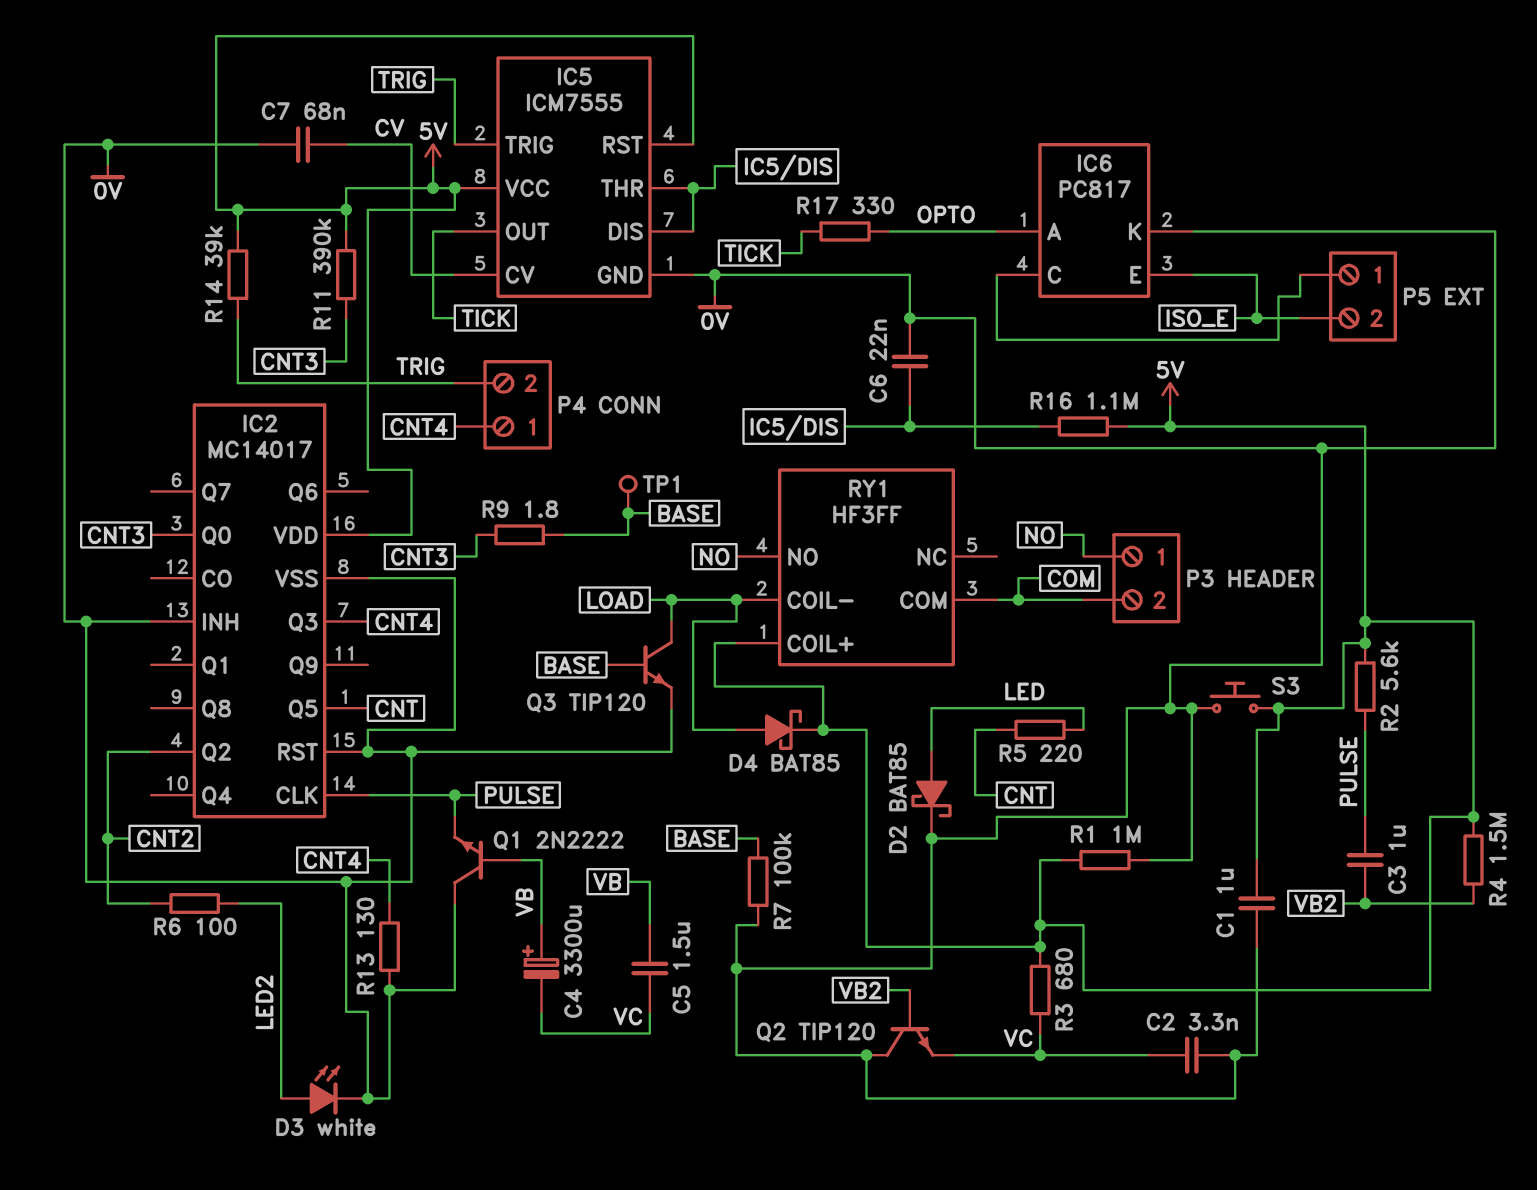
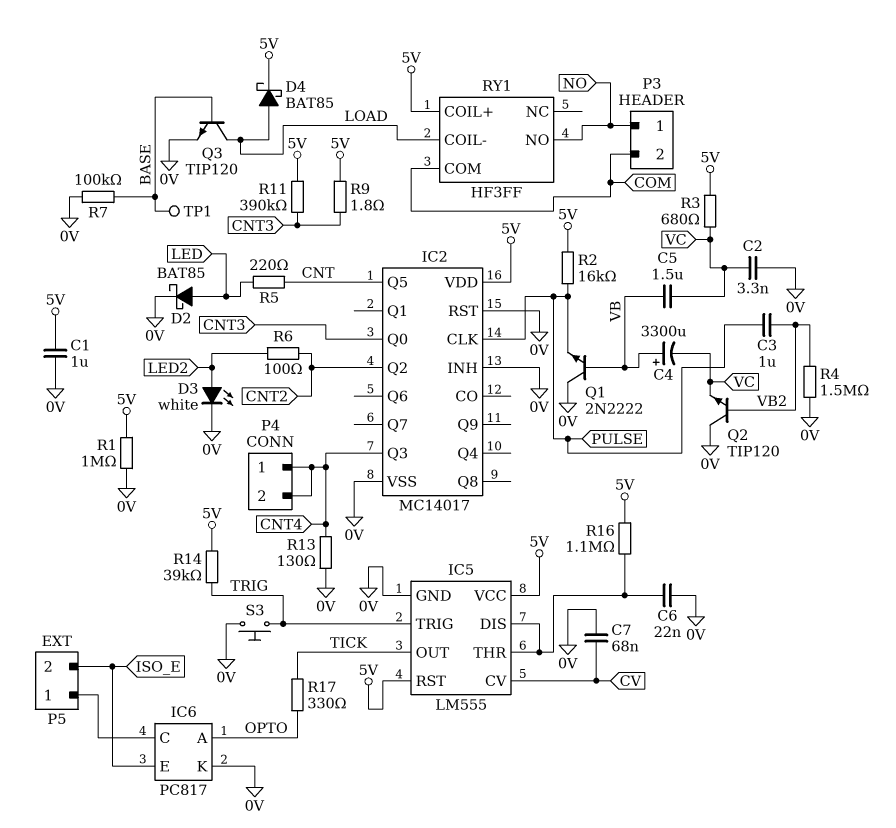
IC5: ICM7555 -> LM555
P4 pin 2: TRIG -> CNT4
R2: 5.6k (5V, PULSE) -> 16k (5V, PULSE)
R4: 1.5M (5V, VB2) -> 1.5M (0V, VB2)
R9: 1.8 (BASE, CNT3) -> 1.8 (5V, CNT3)
S3: button (0V, 5V) -> button (0V, TRIG)

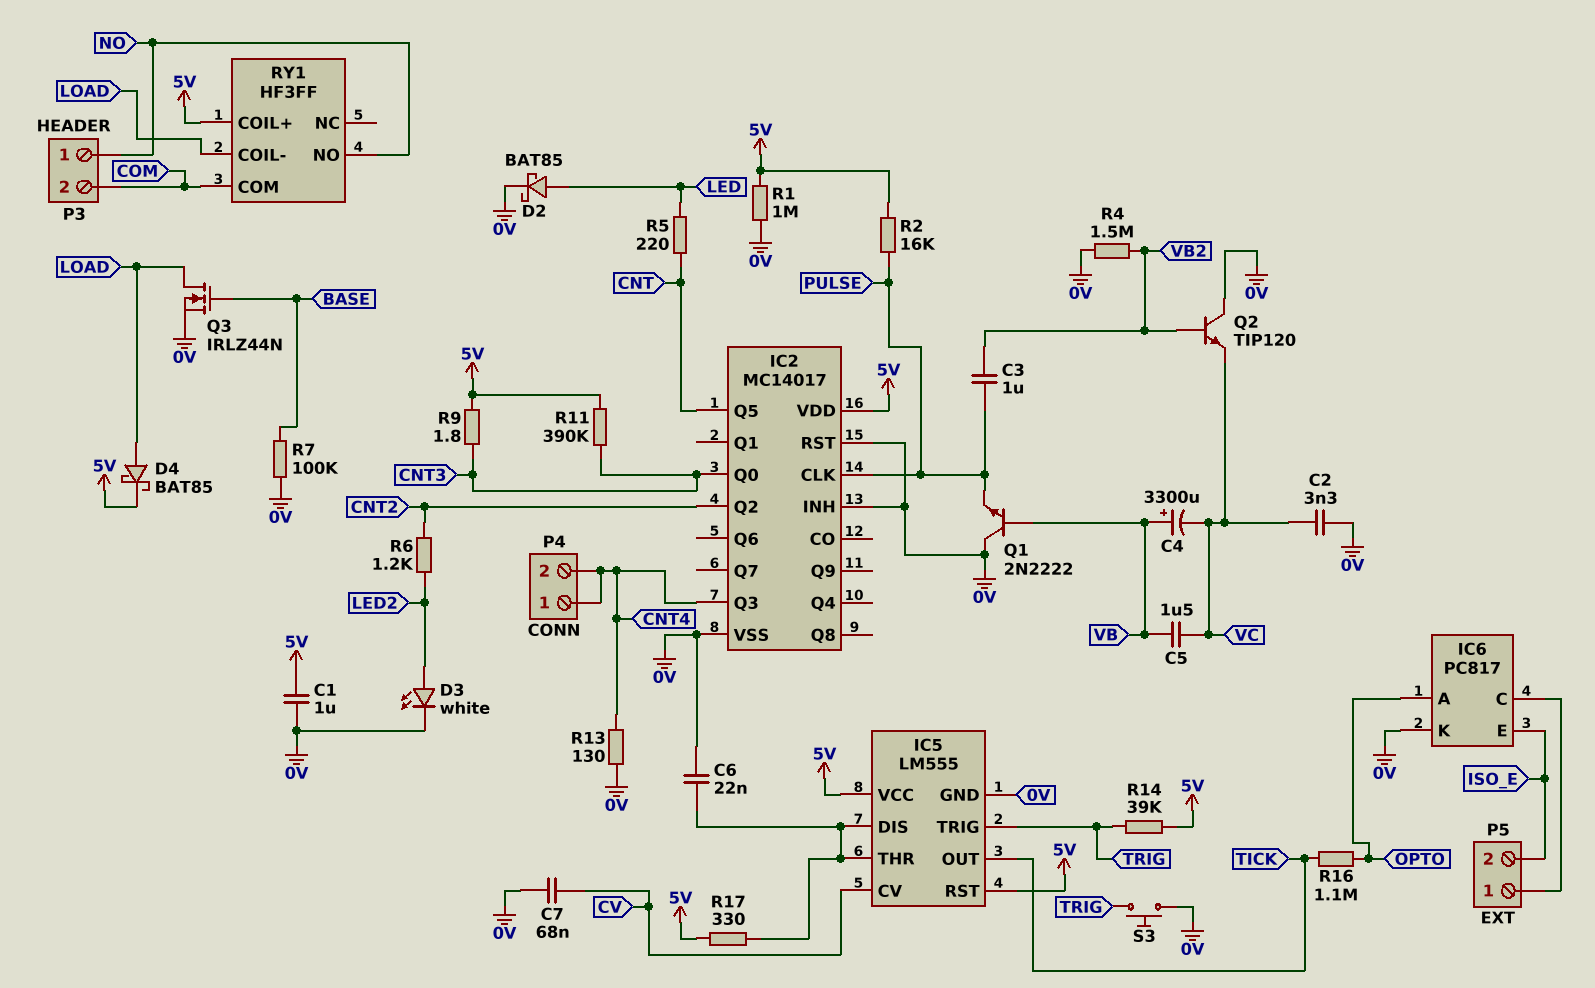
Q3: NPN TIP120 (B BASE, C LOAD, E 0V) -> NMOS IRLZ44N (G BASE, D LOAD, S 0V)
R3: 680 (5V, VC) -> none
R6: 100 (CNT2, LED2) -> 1.2k (CNT2, LED2)
R16: 1.1M (5V, IC5/DIS) -> 1.1M (OPTO, TICK)
R17: 330 (OPTO, TICK) -> 330 (5V, IC5/DIS)
TP1: test point (BASE) -> none

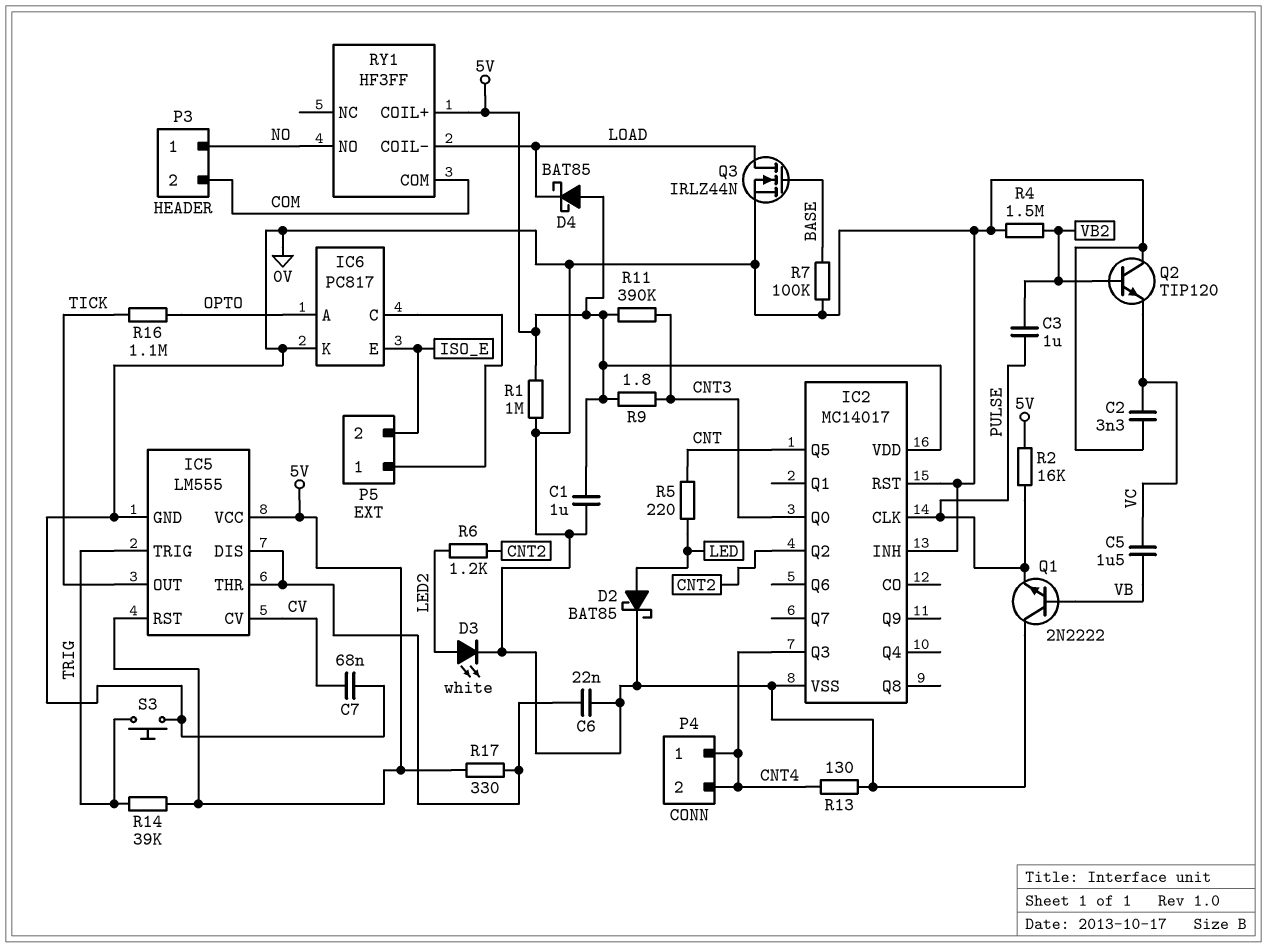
C4: 3300uF (plus VB, minus VC) -> none
D4: schottky BAT85 (A LOAD, K 5V) -> schottky BAT85 (A 5V, K LOAD)

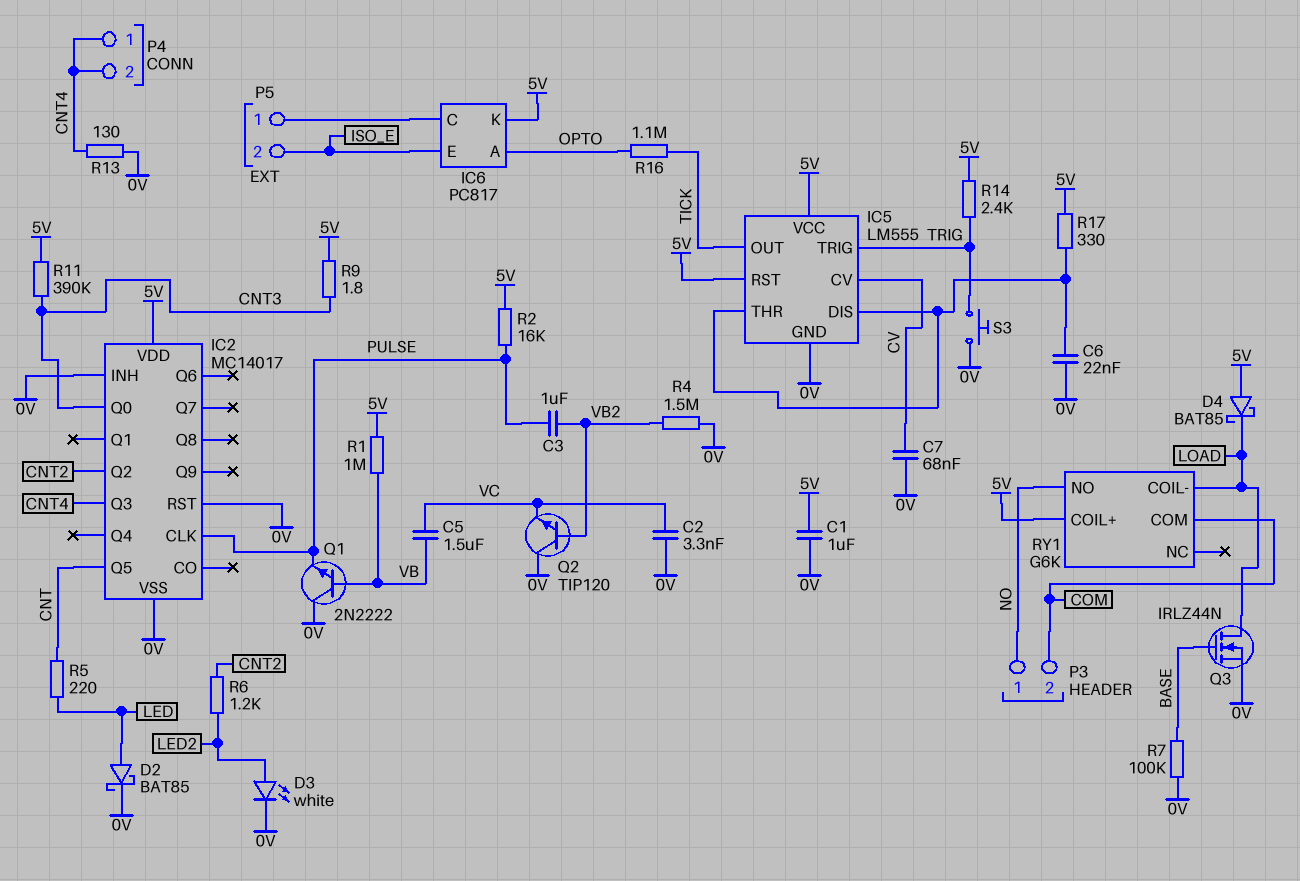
IC6 pin K: 0V -> 5V
R1: 1M (0V, 5V) -> 1M (5V, VB)
R14: 39k (5V, TRIG) -> 2.4k (5V, TRIG)
RY1: HF3FF -> G6K

